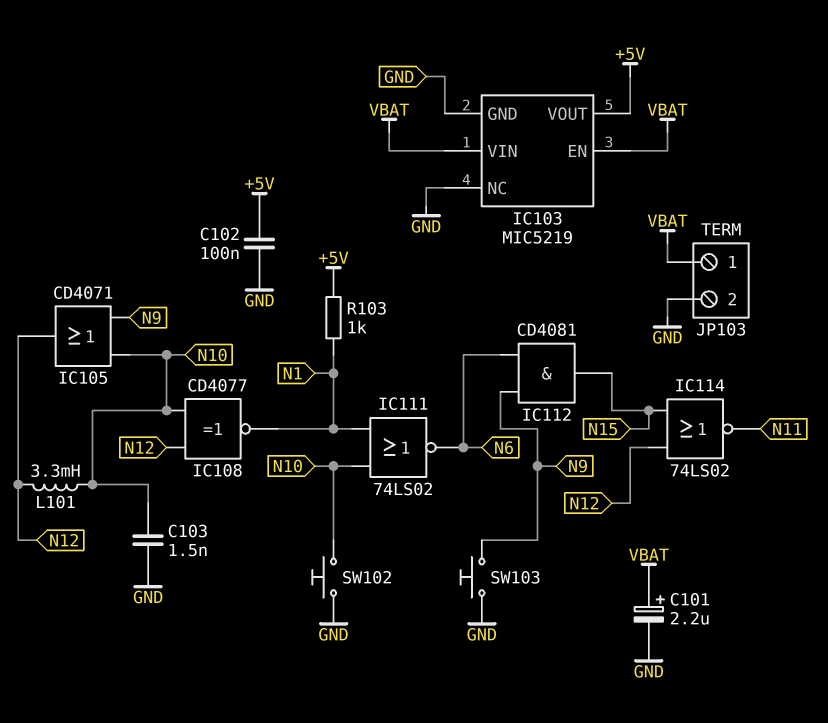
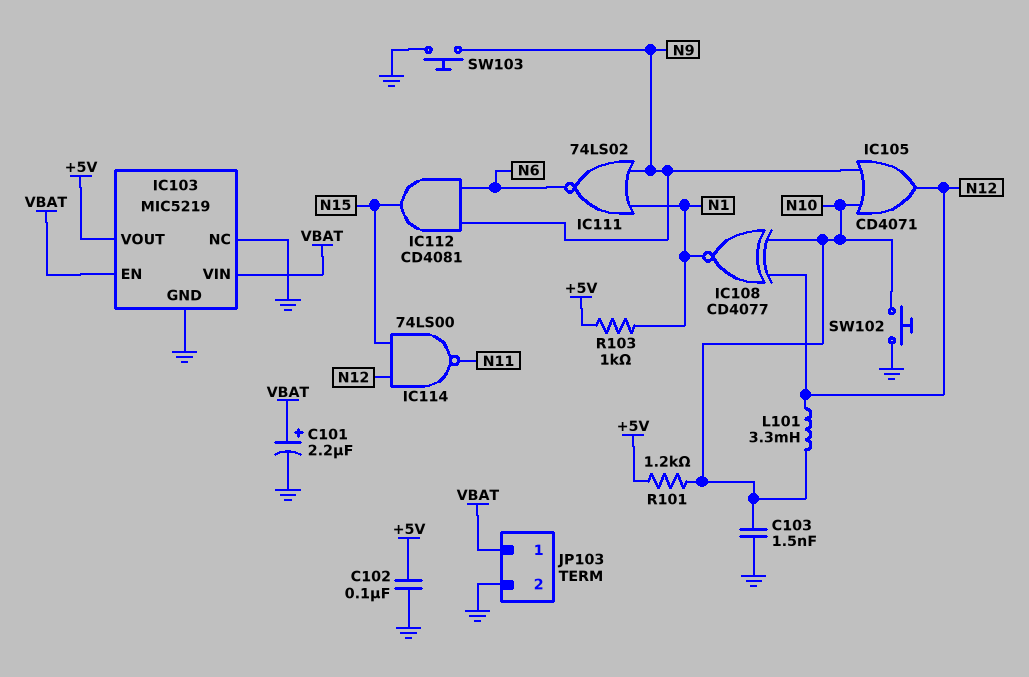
IC111: NOR 74LS02 (in N1, in N10, out N6) -> NOR 74LS02 (in N1, in N9, out N6)
IC114: NOR 74LS02 (in N12, in N15, out N11) -> NAND 74LS00 (in N12, in N15, out N11)
R101: none -> 1.2k (+5V, N10)

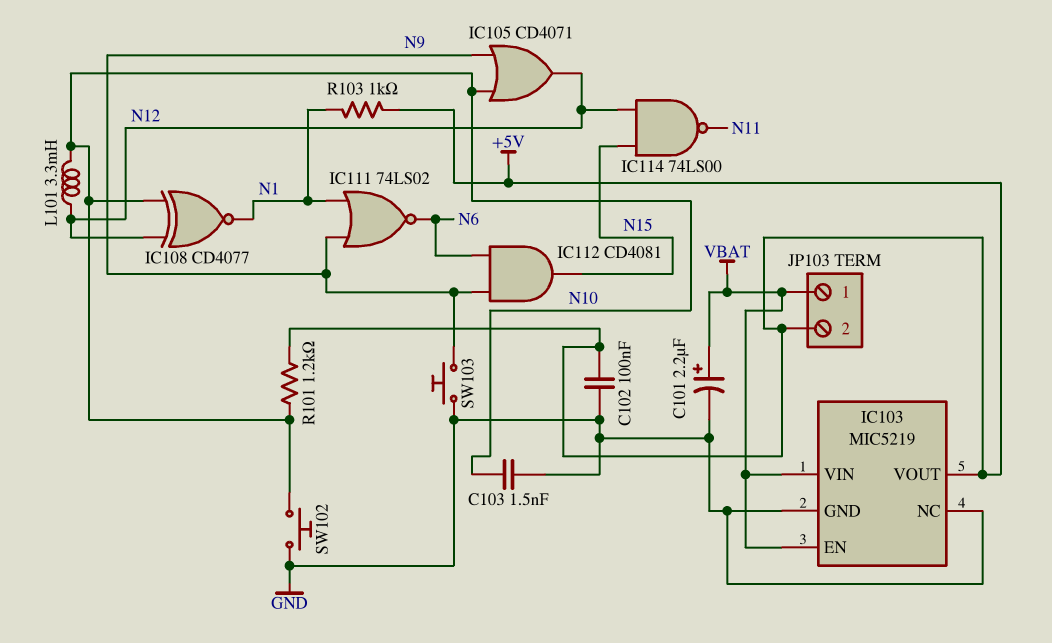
JP103 pin 2: GND -> +5V

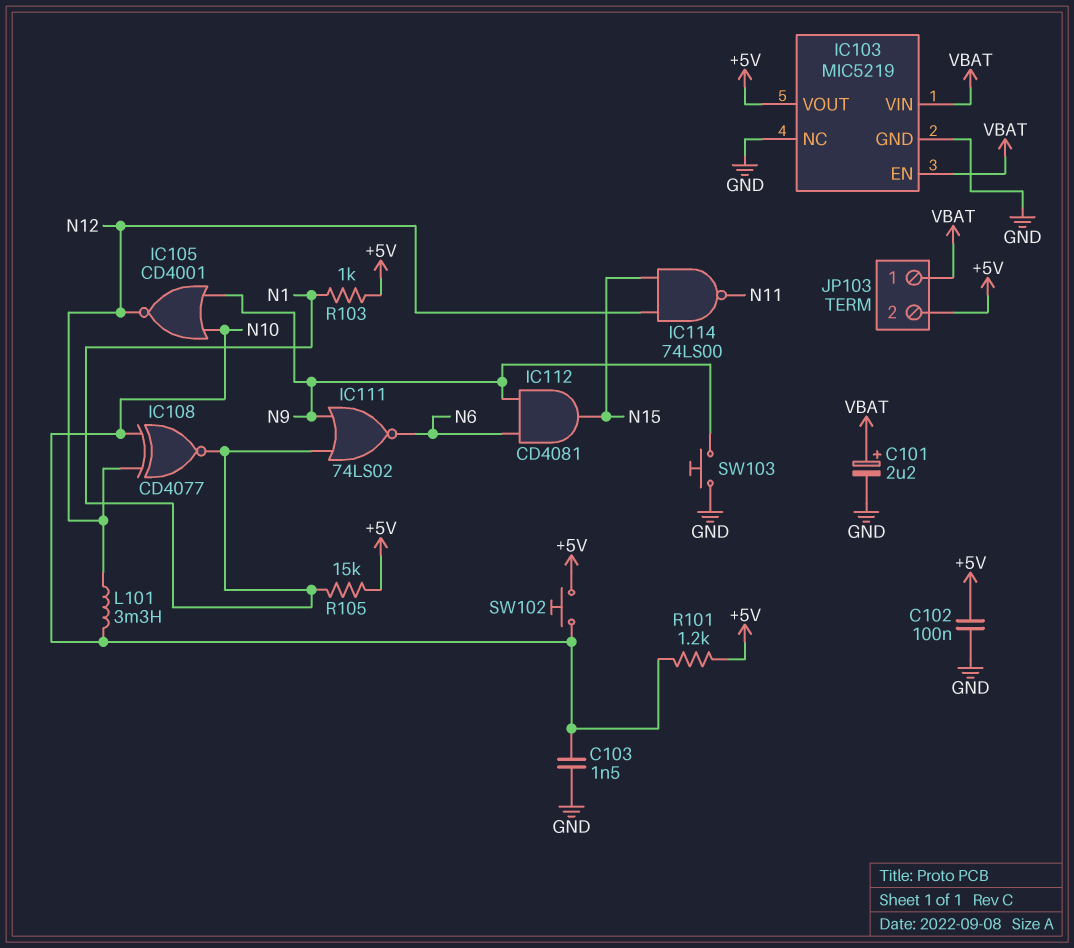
IC105: OR CD4071 (in N9, in N10, out N12) -> NOR CD4001 (in N9, in N10, out N12)
R105: none -> 15k (+5V, N1)
SW102: button (GND, N10) -> button (+5V, N10)

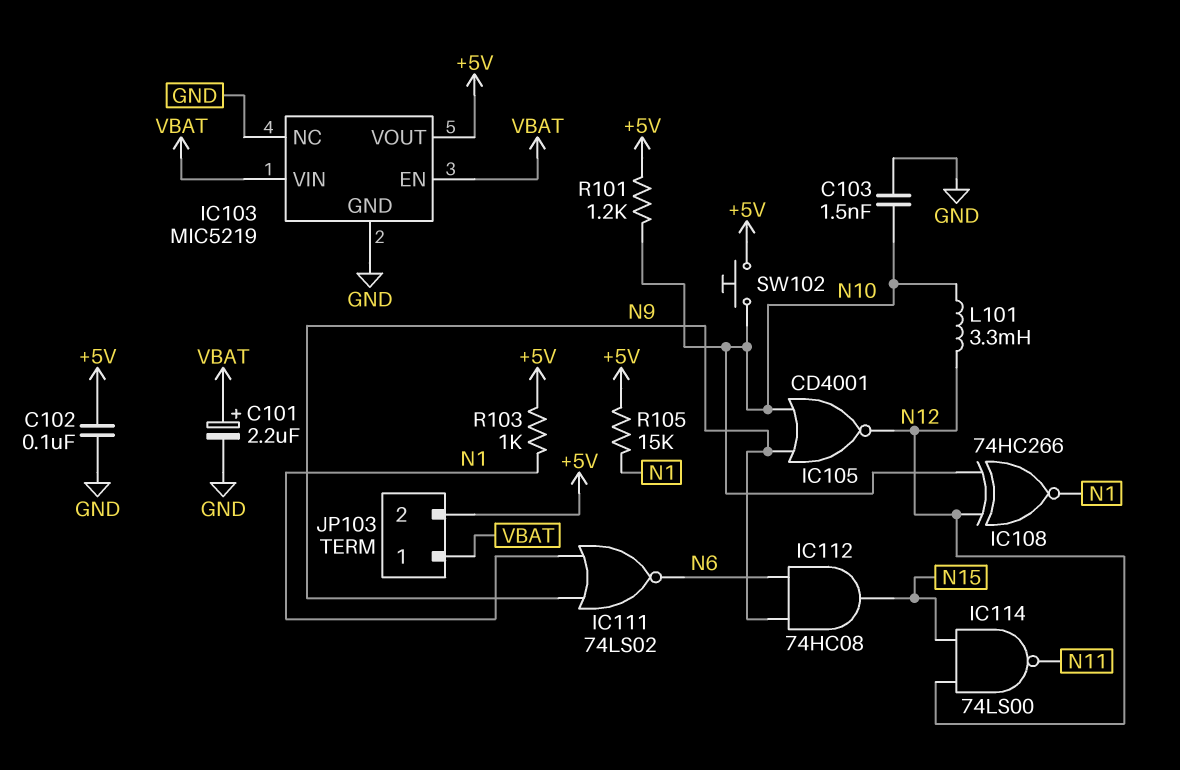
IC108: XNOR CD4077 (in N10, in N12, out N1) -> XNOR 74HC266 (in N10, in N12, out N1)
IC112: AND CD4081 (in N6, in N9, out N15) -> AND 74HC08 (in N6, in N9, out N15)
SW103: button (GND, N9) -> none

